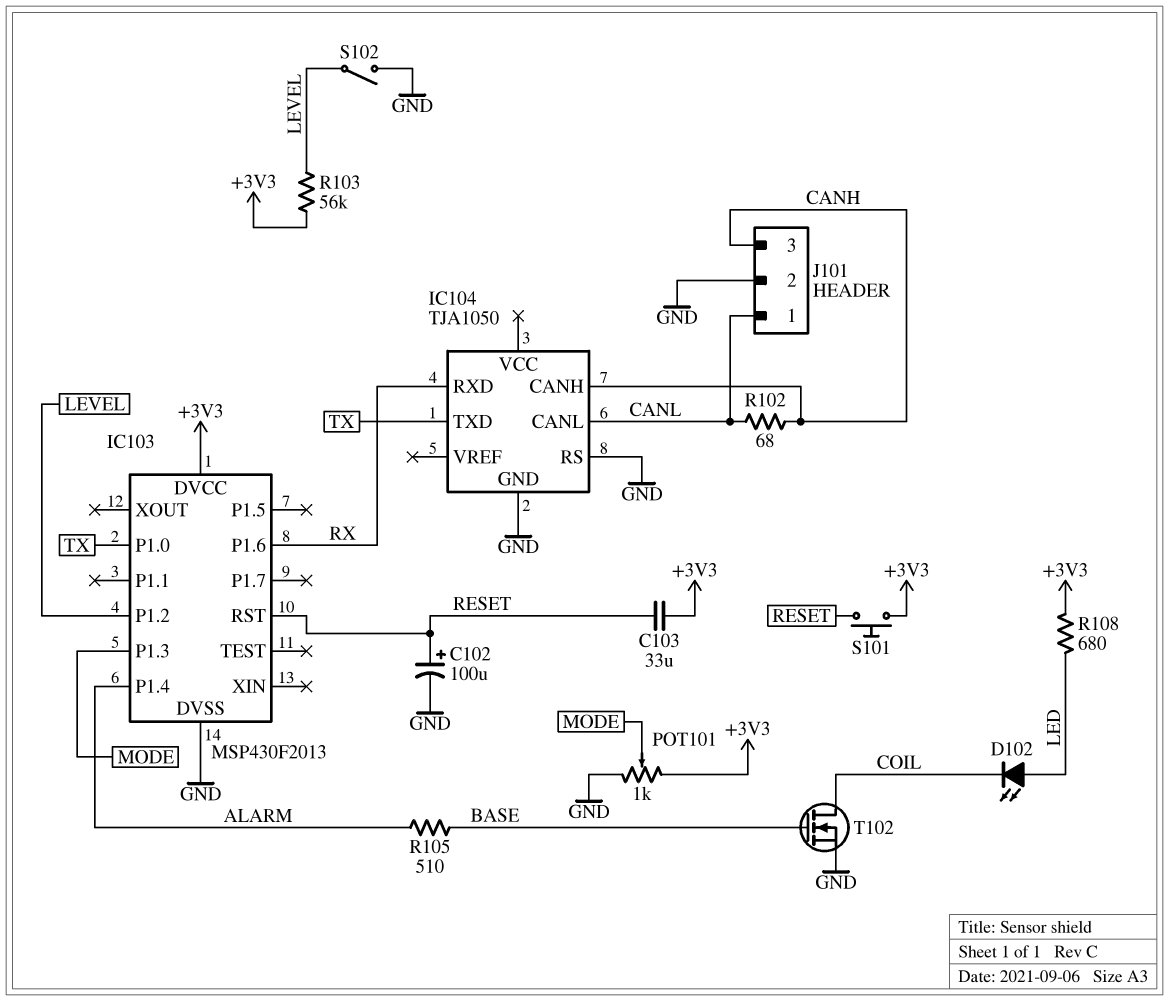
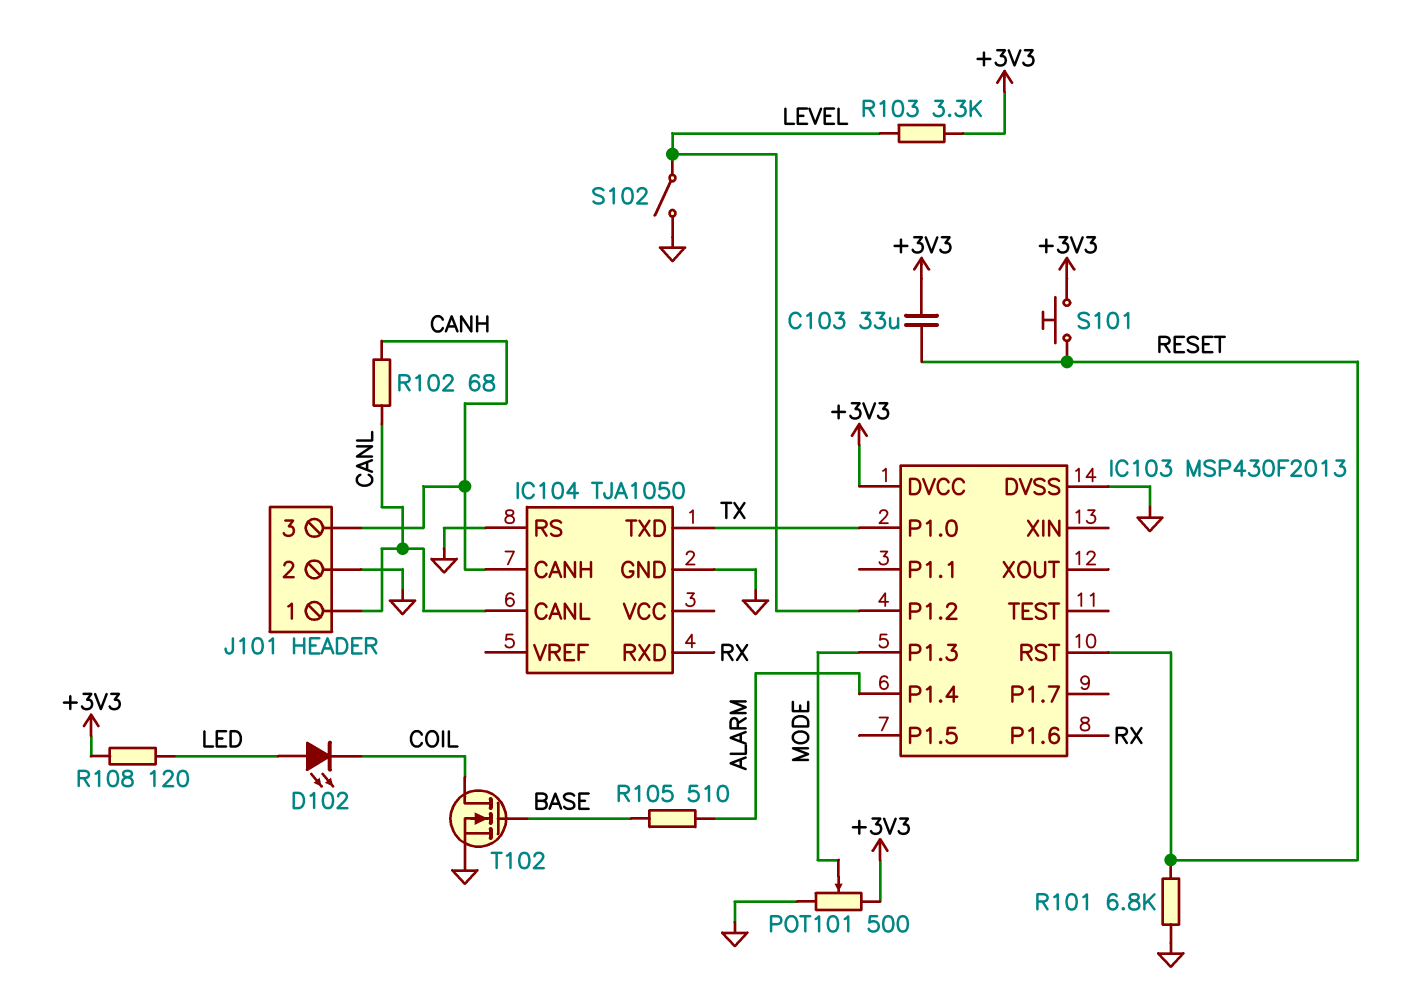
C102: 100uF (plus RESET, minus GND) -> none
POT101: 1k (+3V3, GND, wiper MODE) -> 500 (+3V3, GND, wiper MODE)
R101: none -> 6.8k (GND, RESET)
R103: 56k (+3V3, LEVEL) -> 3.3k (+3V3, LEVEL)
R108: 680 (+3V3, LED) -> 120 (+3V3, LED)

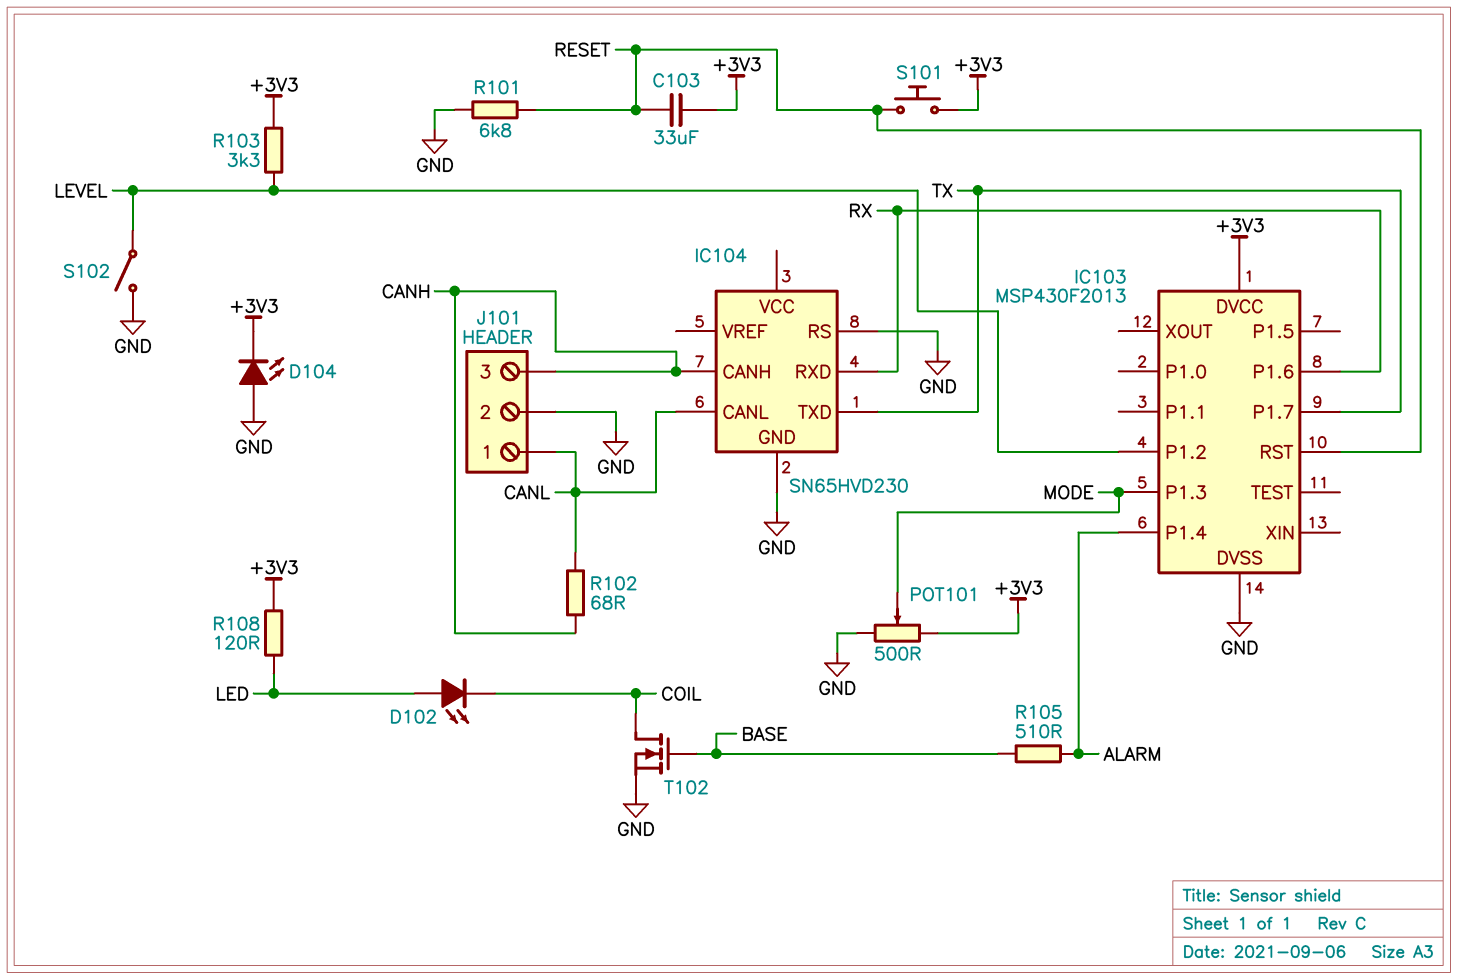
D104: none -> LED (A GND, K +3V3)
IC103 pin P1.0: TX -> none
IC103 pin P1.7: none -> TX
IC104: TJA1050 -> SN65HVD230

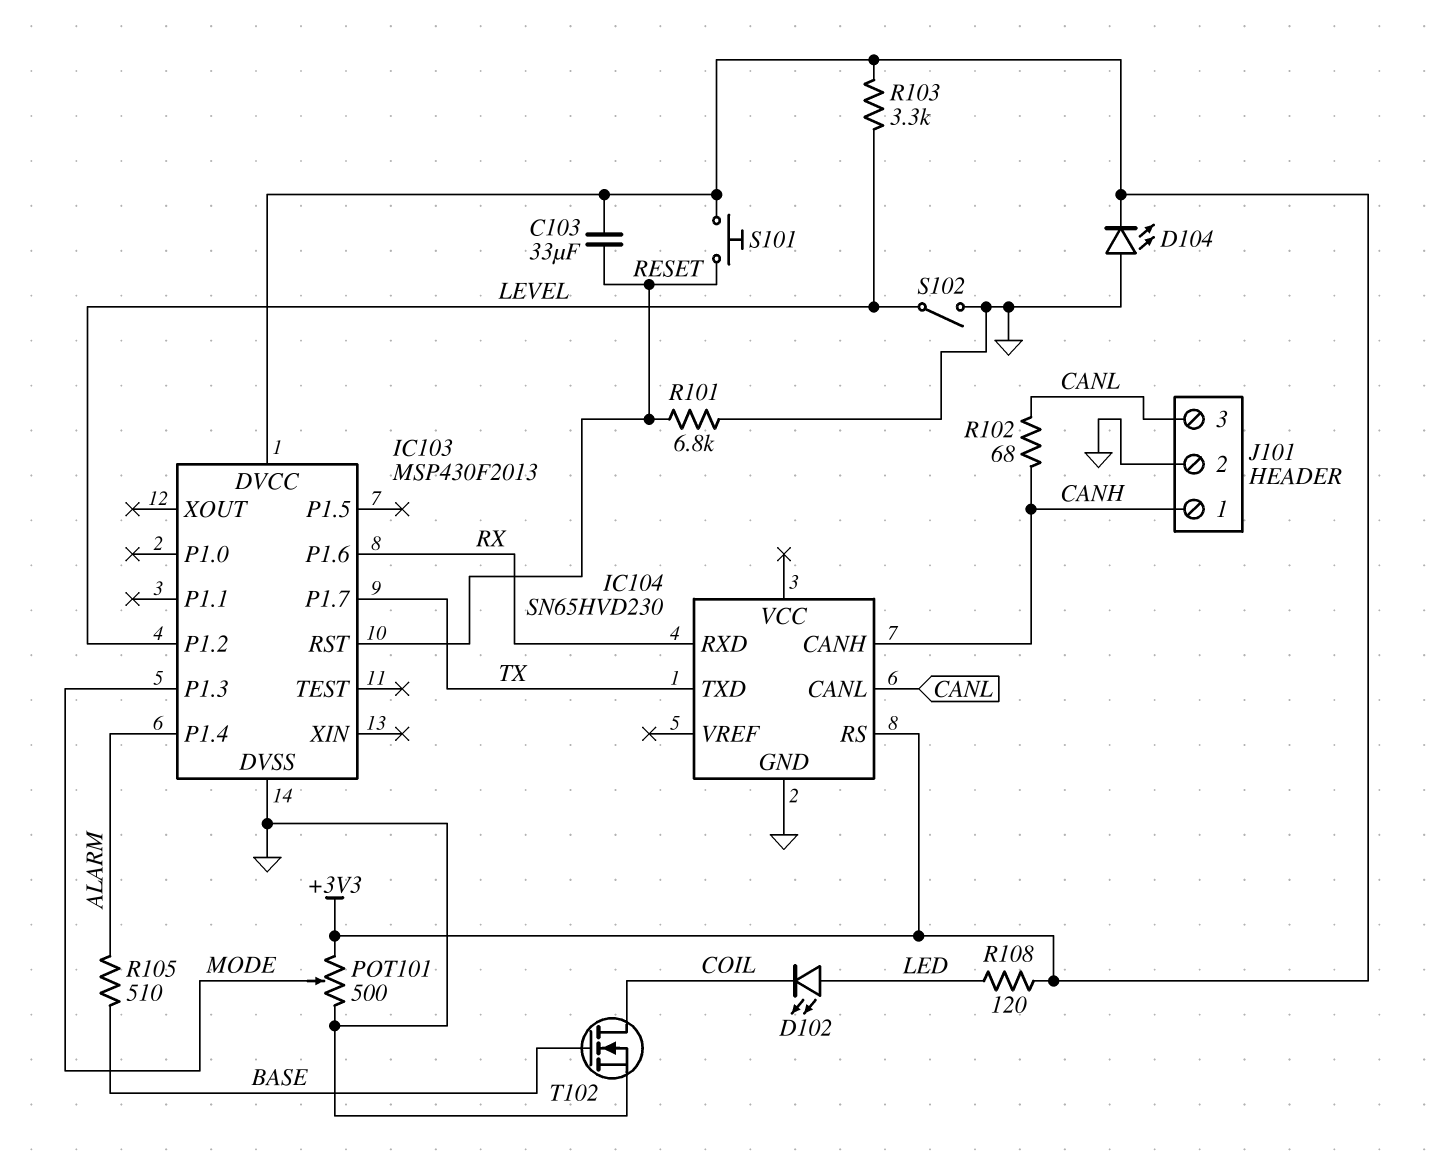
IC104 pin RS: GND -> +3V3
J101 pin 1: CANL -> CANH
J101 pin 3: CANH -> CANL

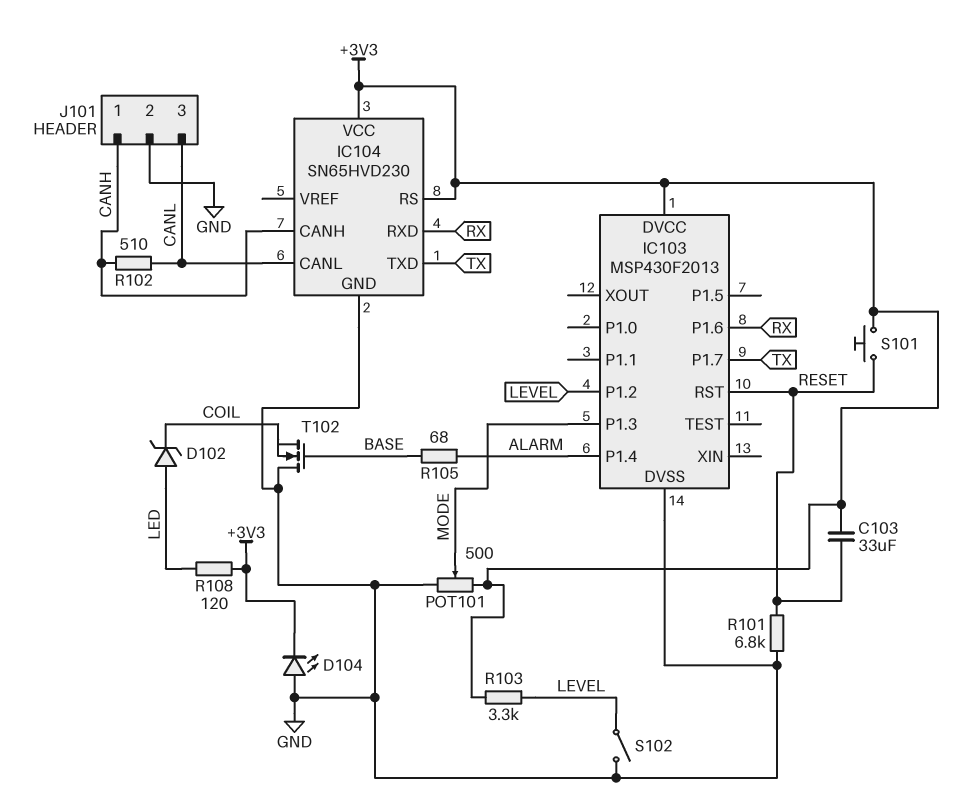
D102: LED (A LED, K COIL) -> zener (A LED, K COIL)
IC104 pin VCC: none -> +3V3
R102: 68 (CANH, CANL) -> 510 (CANH, CANL)
R105: 510 (ALARM, BASE) -> 68 (ALARM, BASE)
T102: NMOS (G BASE, D COIL, S GND) -> NMOS (G BASE, D GND, S COIL)

